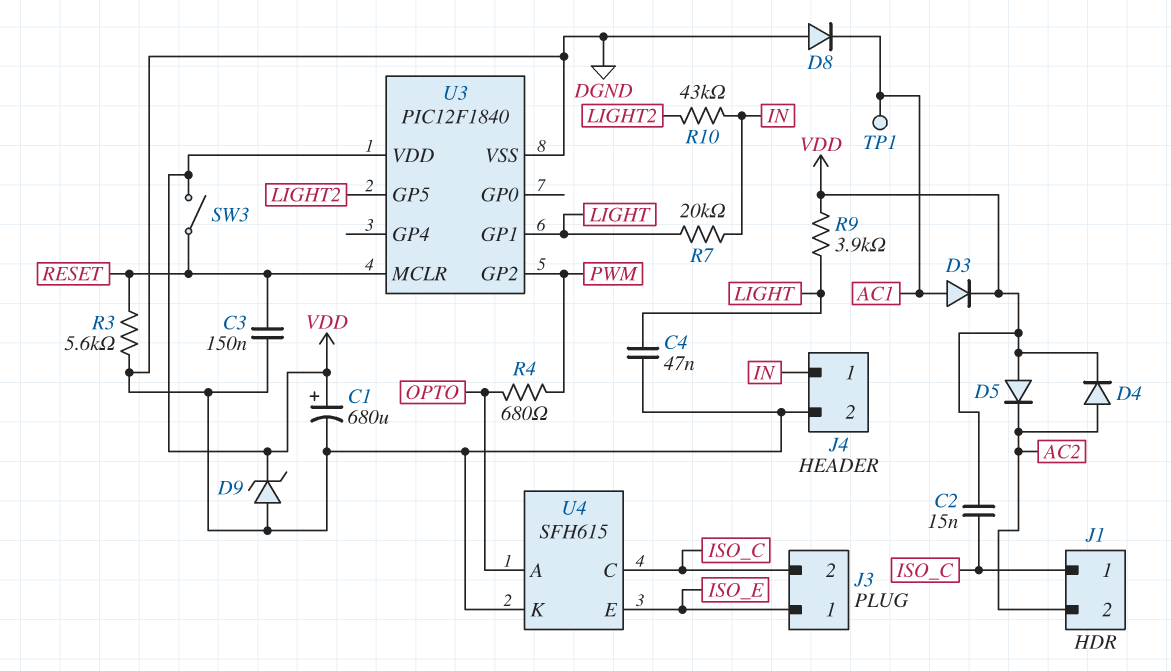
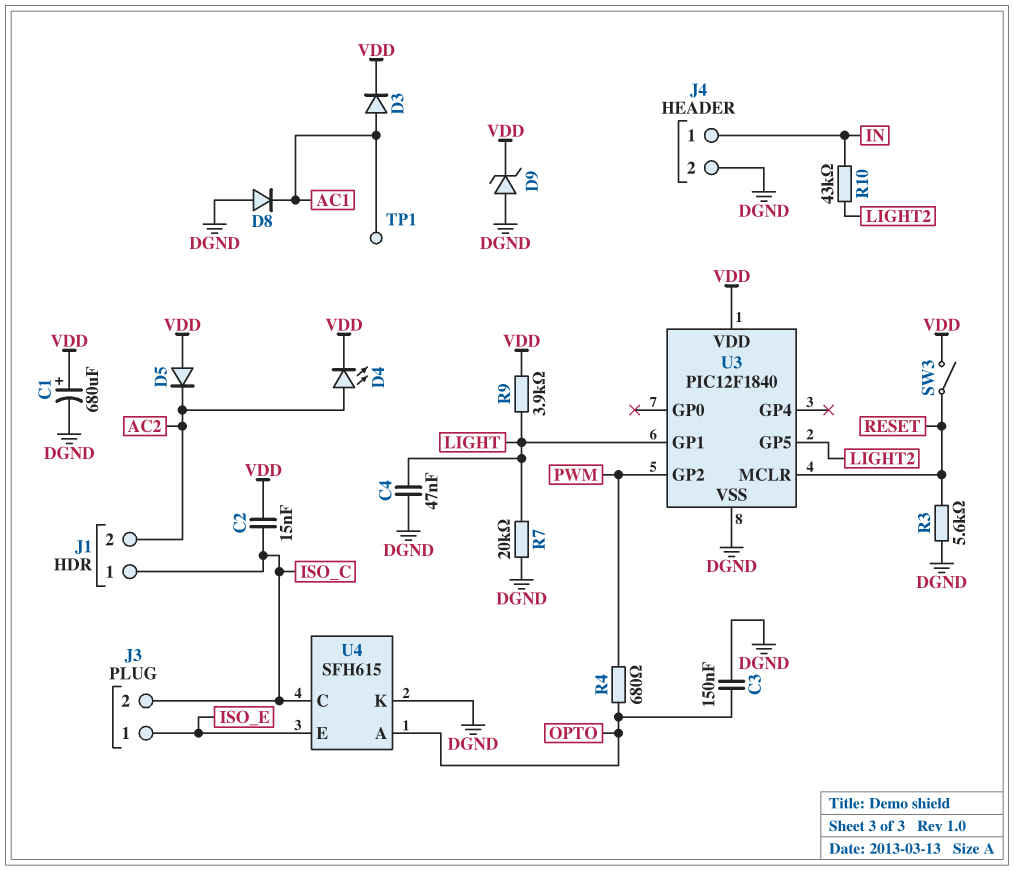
C3: 150nF (DGND, RESET) -> 150nF (DGND, OPTO)
D4: diode (A AC2, K VDD) -> LED (A AC2, K VDD)
R7: 20k (IN, LIGHT) -> 20k (DGND, LIGHT)

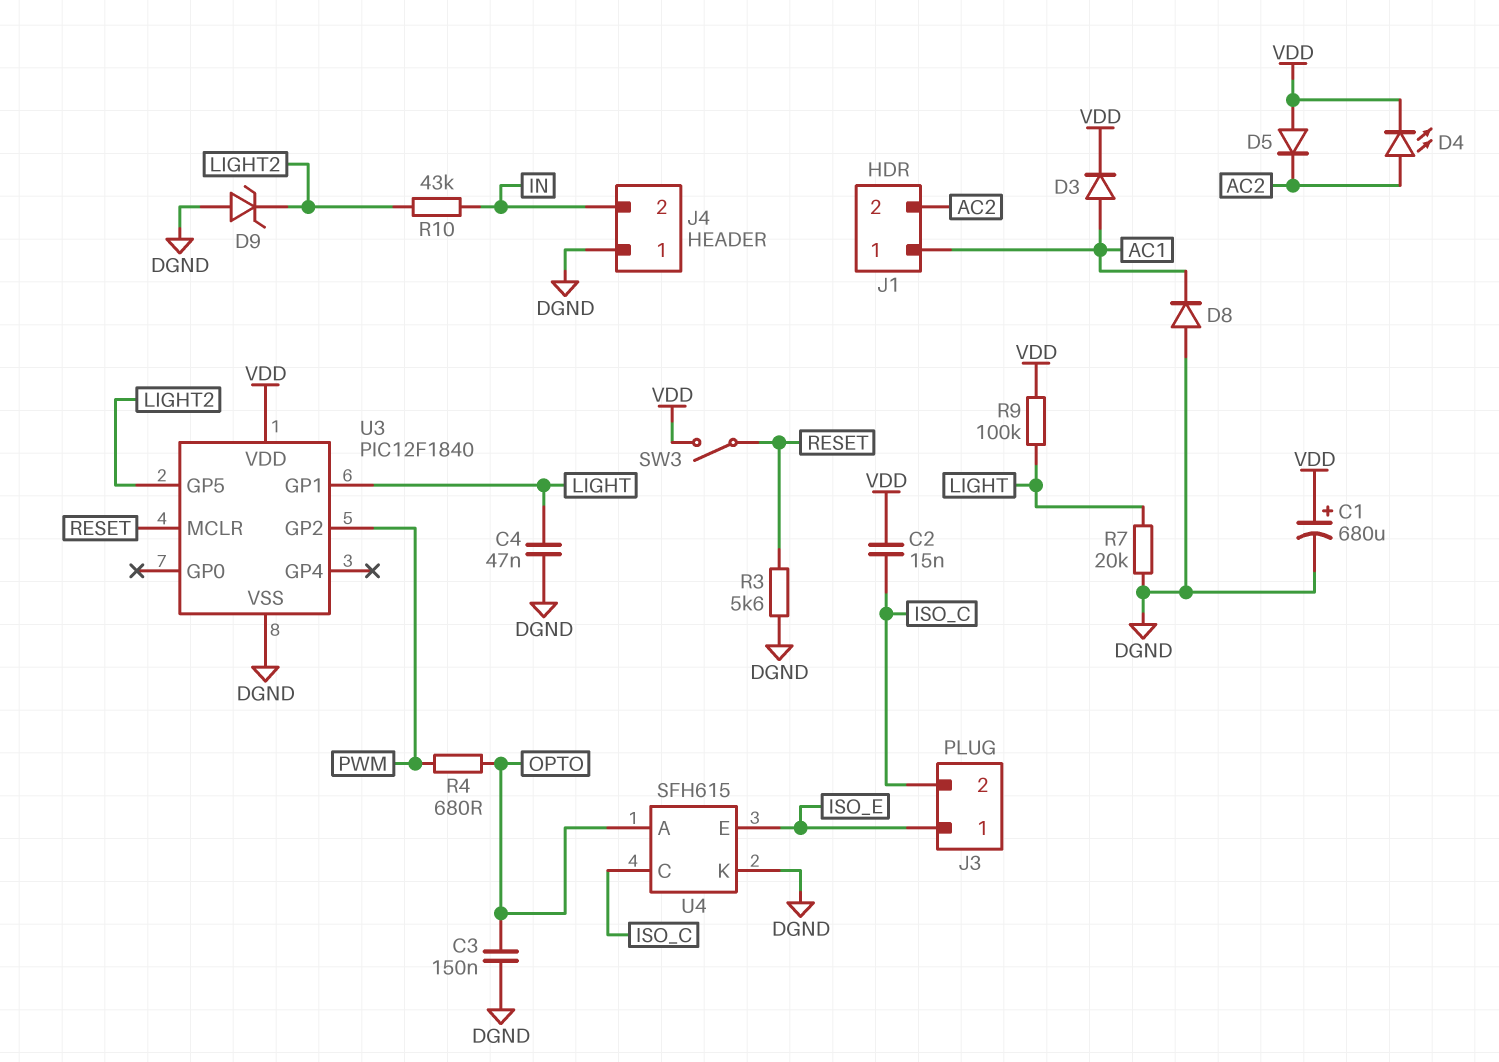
D9: zener (A DGND, K VDD) -> zener (A DGND, K LIGHT2)
J1 pin 1: ISO_C -> AC1
J4 pin 1: IN -> DGND
J4 pin 2: DGND -> IN
R9: 3.9k (LIGHT, VDD) -> 100k (LIGHT, VDD)
TP1: test point (AC1) -> none

